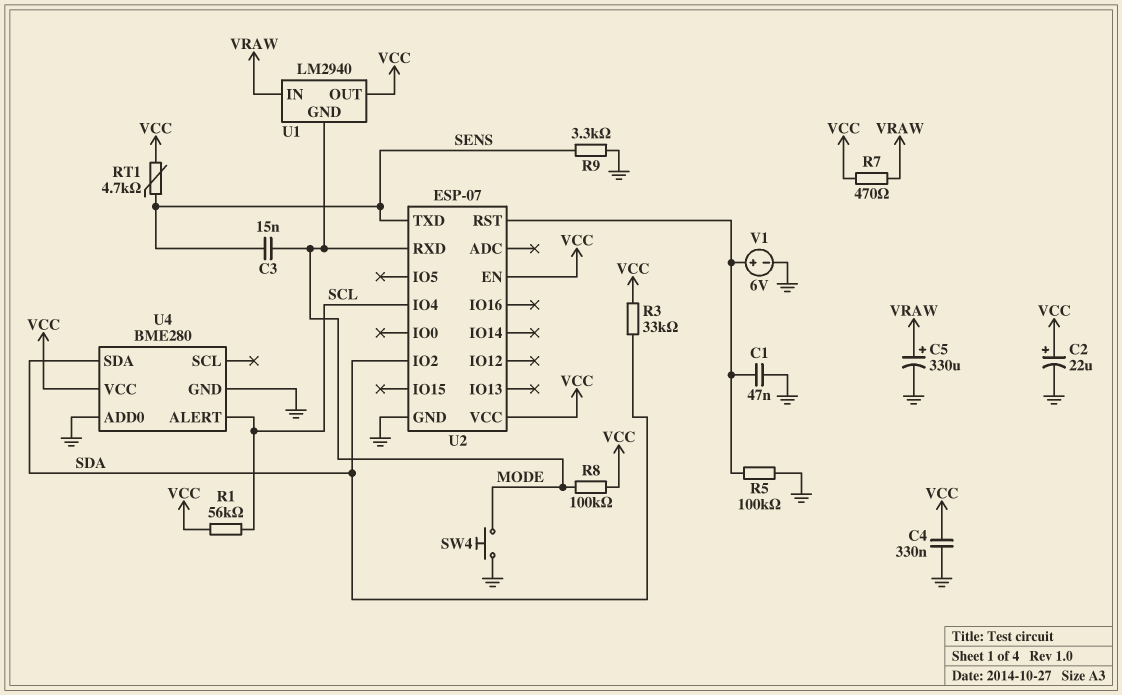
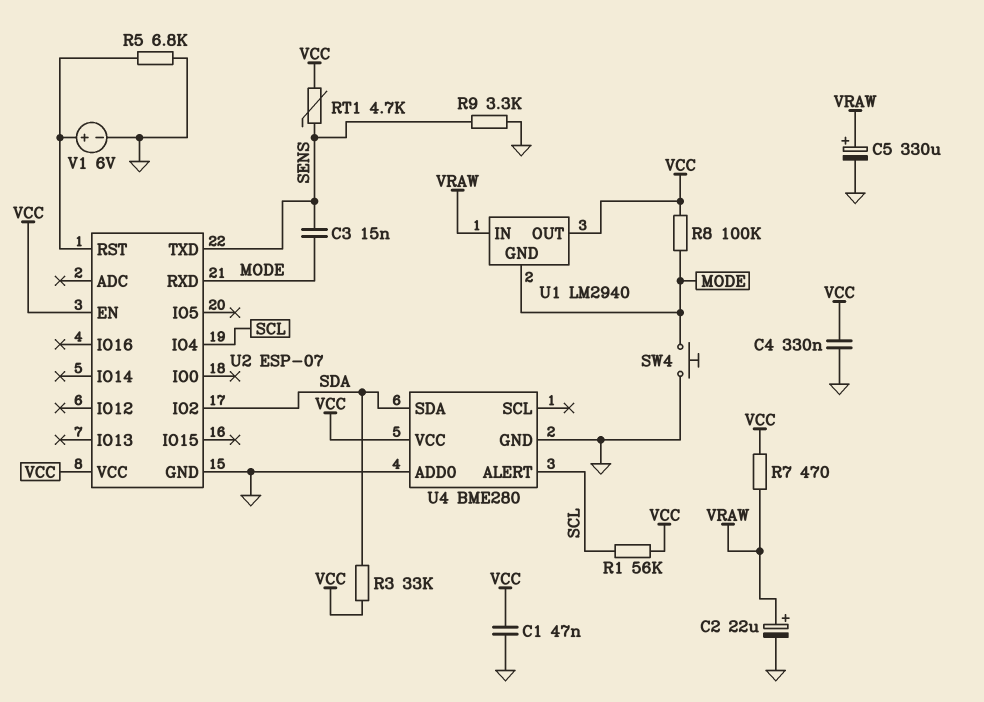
C1: 47nF (GND, U2/RST) -> 47nF (GND, VCC)
C2: 22uF (plus VCC, minus GND) -> 22uF (plus VRAW, minus GND)
R5: 100k (GND, U2/RST) -> 6.8k (GND, U2/RST)

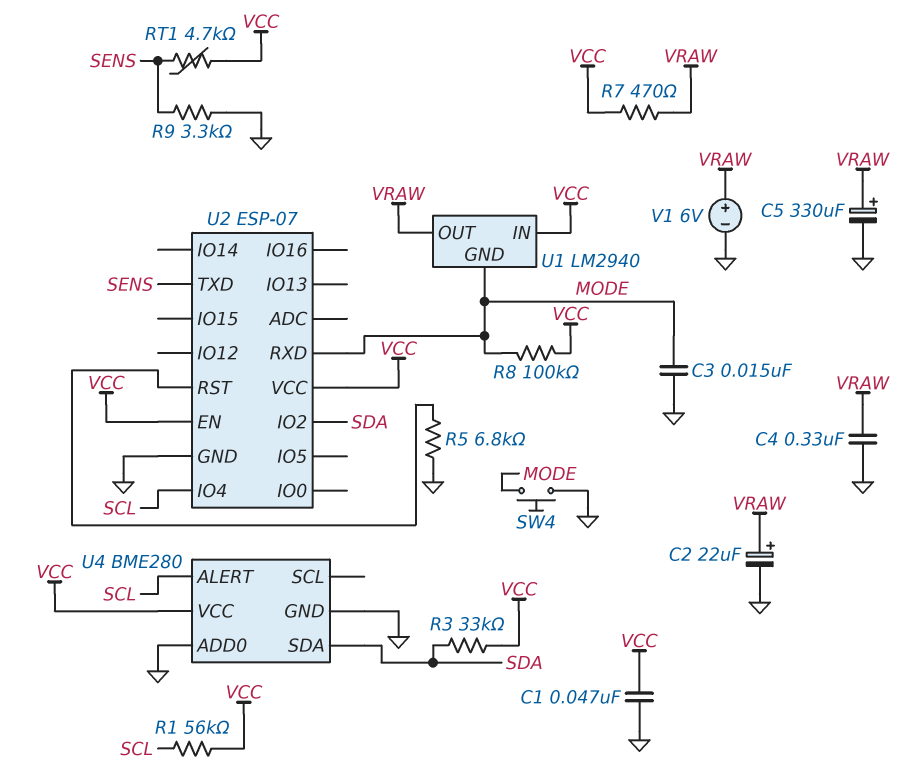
C3: 15nF (MODE, SENS) -> 15nF (GND, MODE)
C4: 330nF (GND, VCC) -> 330nF (GND, VRAW)
U1 pin IN: VRAW -> VCC
U1 pin OUT: VCC -> VRAW
V1: 6V (plus U2/RST, minus GND) -> 6V (plus VRAW, minus GND)

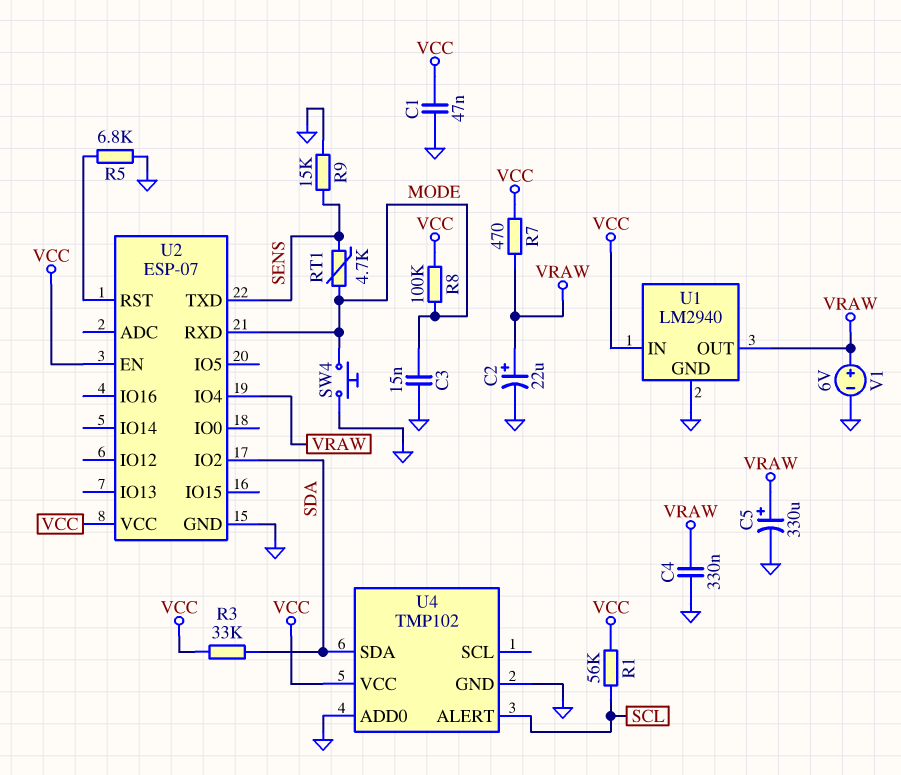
R9: 3.3k (GND, SENS) -> 15k (GND, SENS)
RT1: 4.7k (SENS, VCC) -> 4.7k (MODE, SENS)
U1 pin GND: MODE -> GND
U2 pin IO4: SCL -> VRAW
U4: BME280 -> TMP102

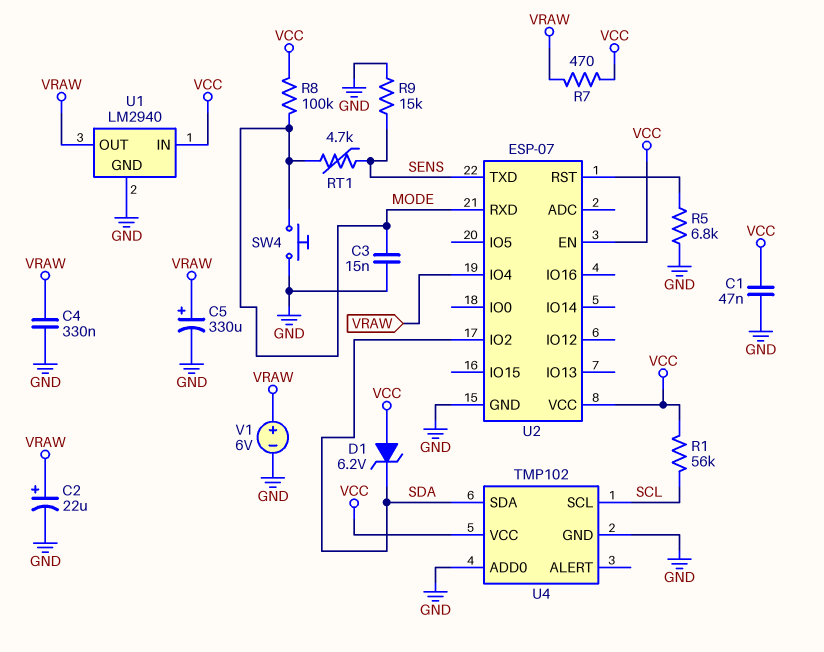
D1: none -> zener 6.2V (A VCC, K SDA)
R3: 33k (SDA, VCC) -> none
U4 pin ALERT: SCL -> none
U4 pin SCL: none -> SCL

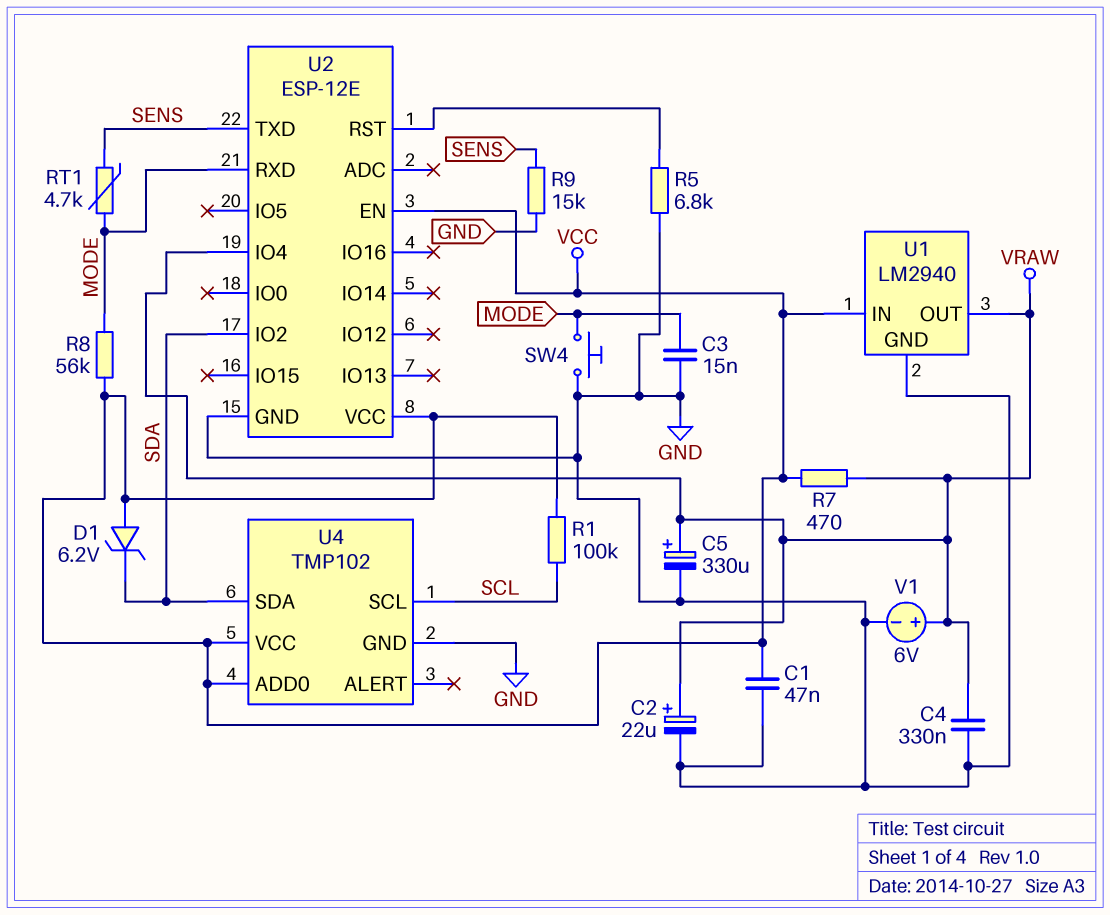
R1: 56k (SCL, VCC) -> 100k (SCL, VCC)
R8: 100k (MODE, VCC) -> 56k (MODE, VCC)
U2: ESP-07 -> ESP-12E
U4 pin ADD0: GND -> VCC

